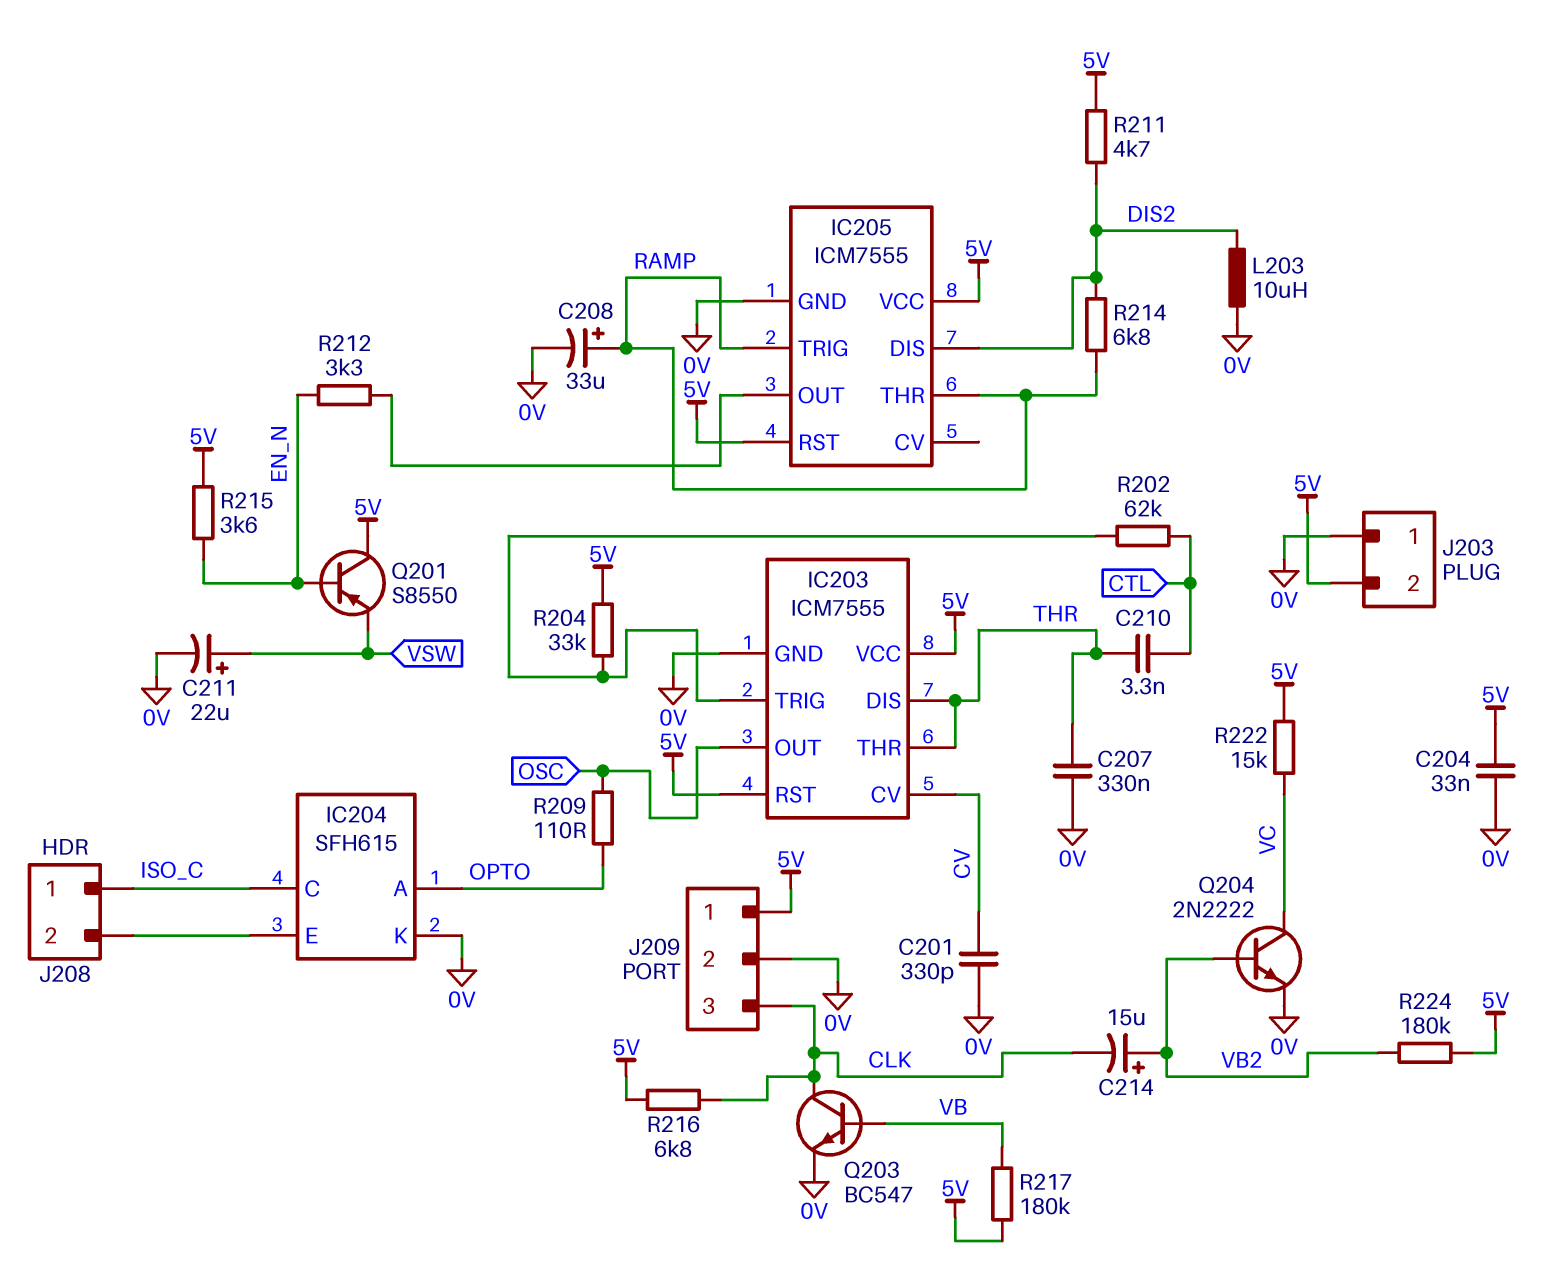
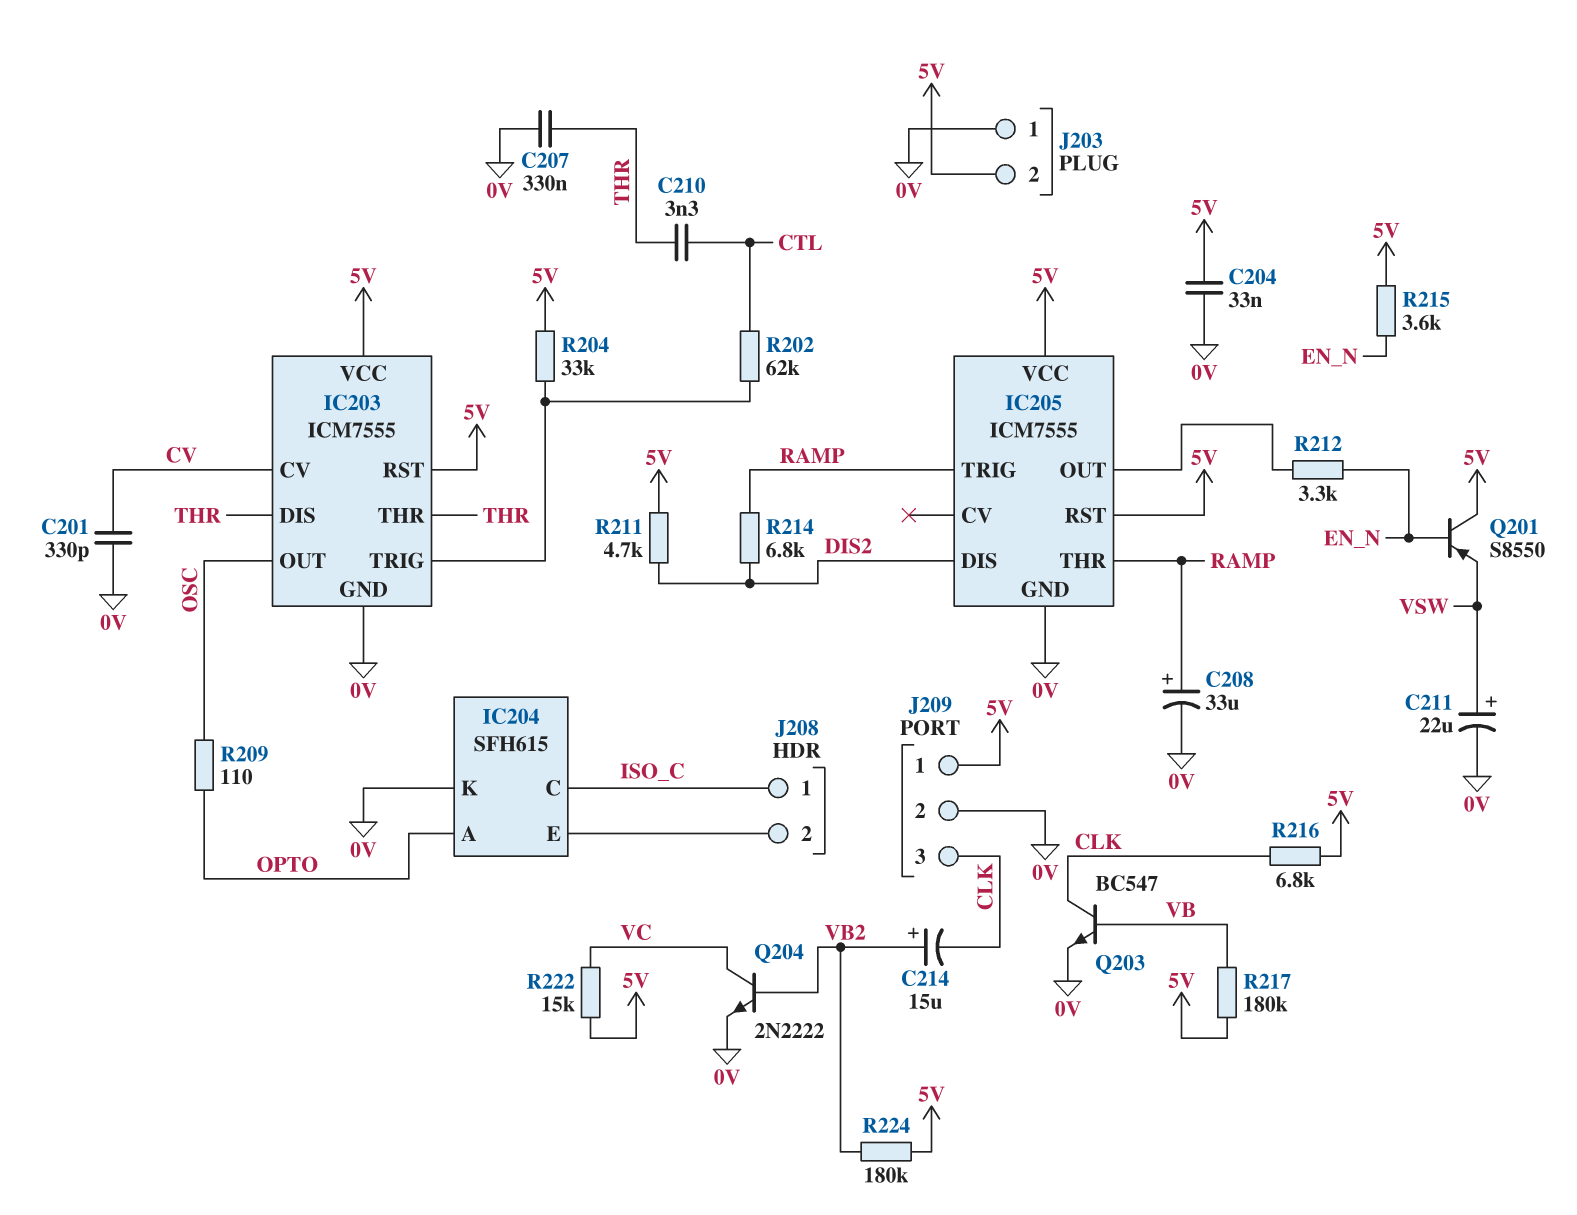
L203: 10uH (0V, DIS2) -> none

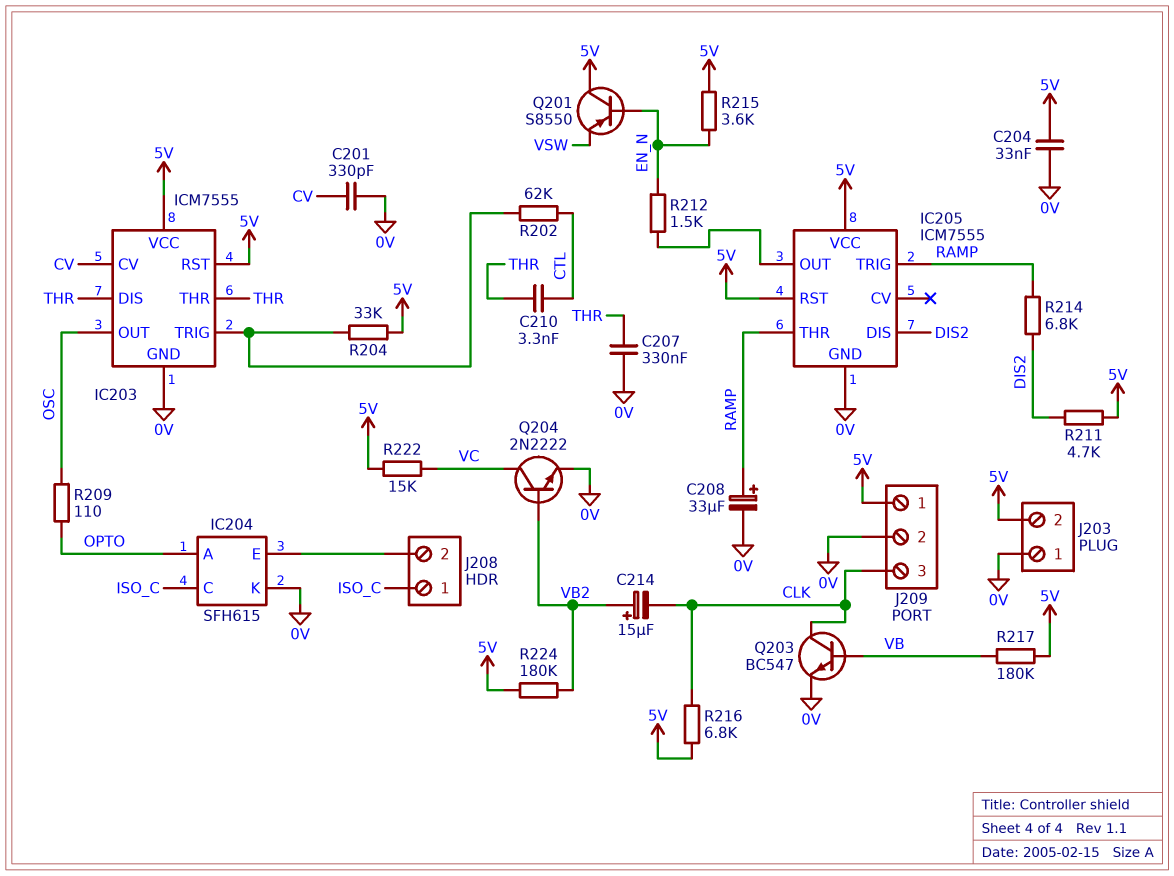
C211: 22uF (plus VSW, minus 0V) -> none
R212: 3.3k (EN_N, IC205/OUT) -> 1.5k (EN_N, IC205/OUT)

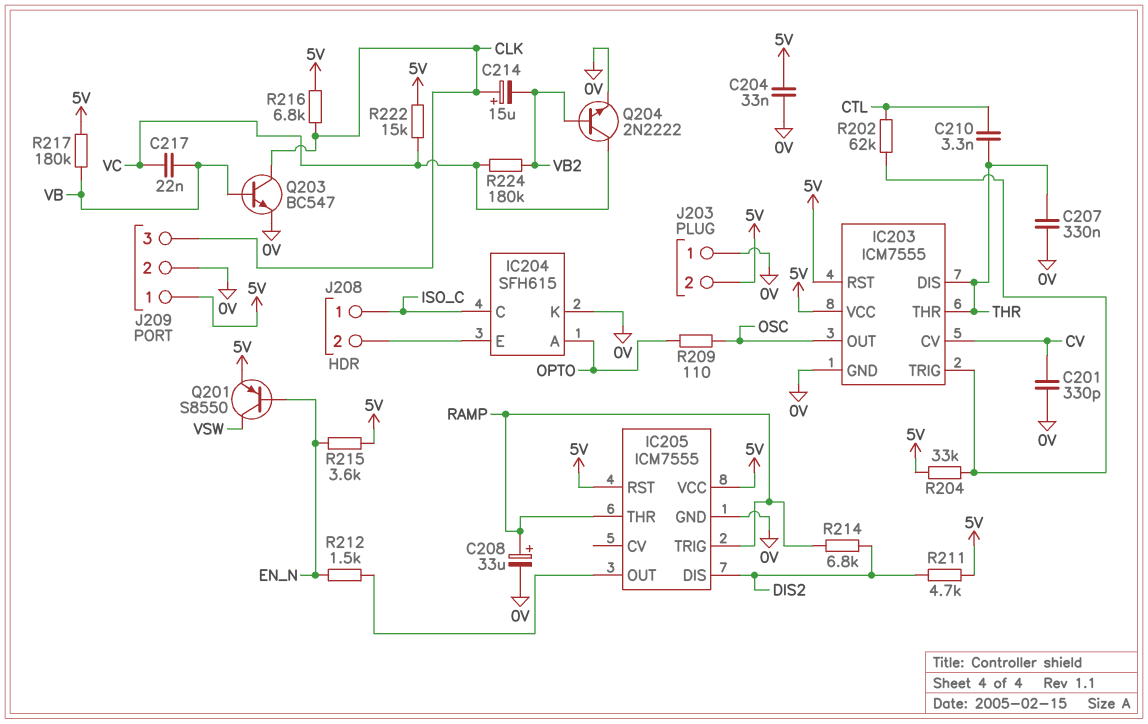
C214: 15uF (plus VB2, minus CLK) -> 15uF (plus CLK, minus VB2)
C217: none -> 22nF (VB, VC)
Q201: PNP S8550 (B EN_N, C 5V, E VSW) -> PNP S8550 (B EN_N, C VSW, E 5V)
R224: 180k (5V, VB2) -> 180k (VB2, VC)

